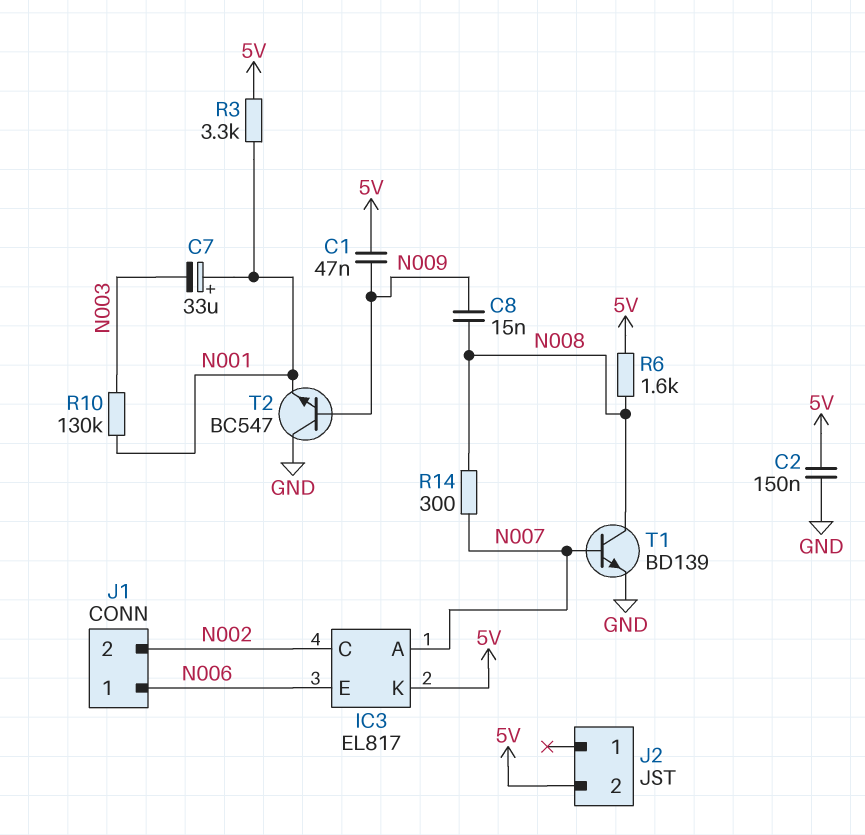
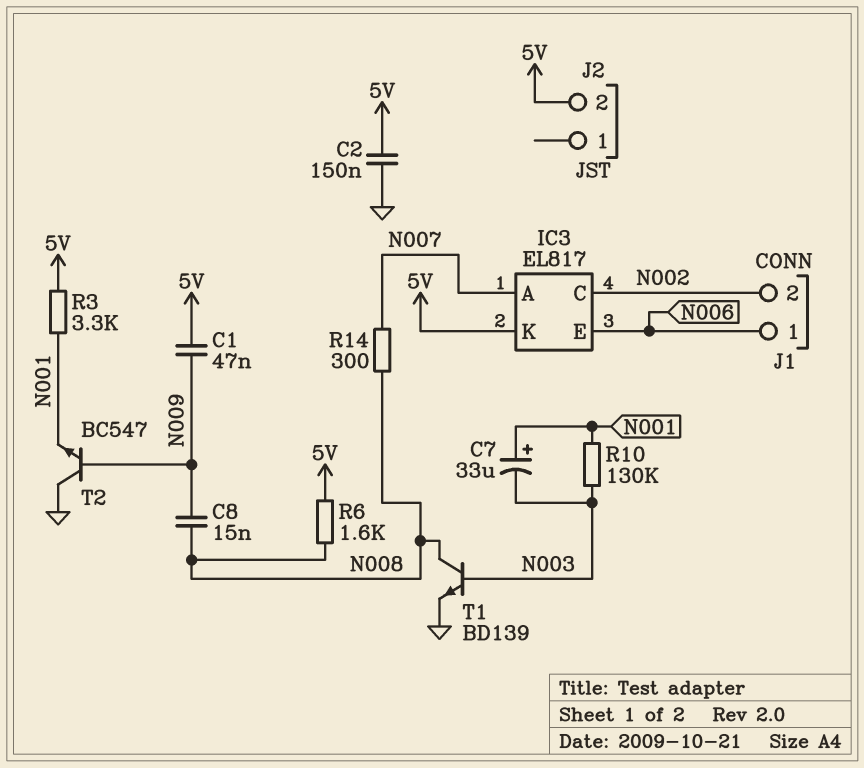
T1: NPN BD139 (B N007, C N008, E GND) -> NPN BD139 (B N003, C N008, E GND)

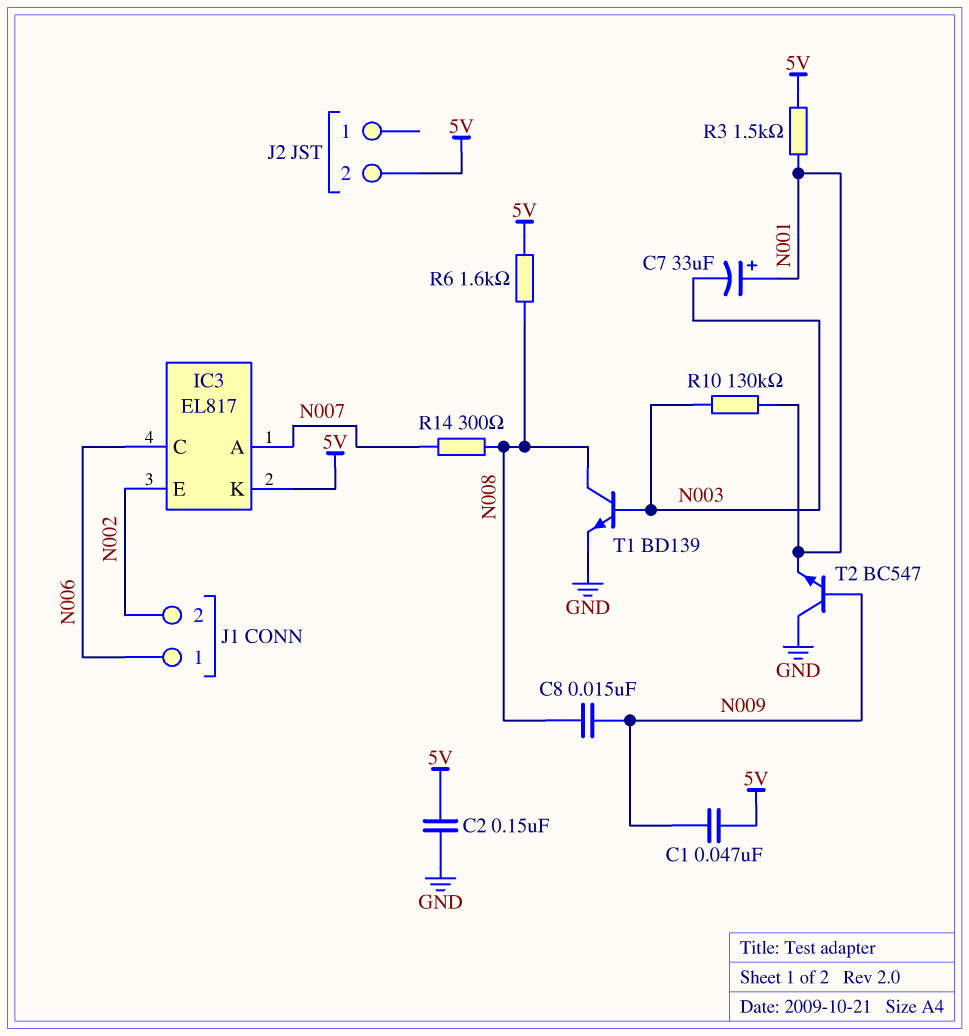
IC3 pin C: N002 -> N006
IC3 pin E: N006 -> N002
R3: 3.3k (5V, N001) -> 1.5k (5V, N001)

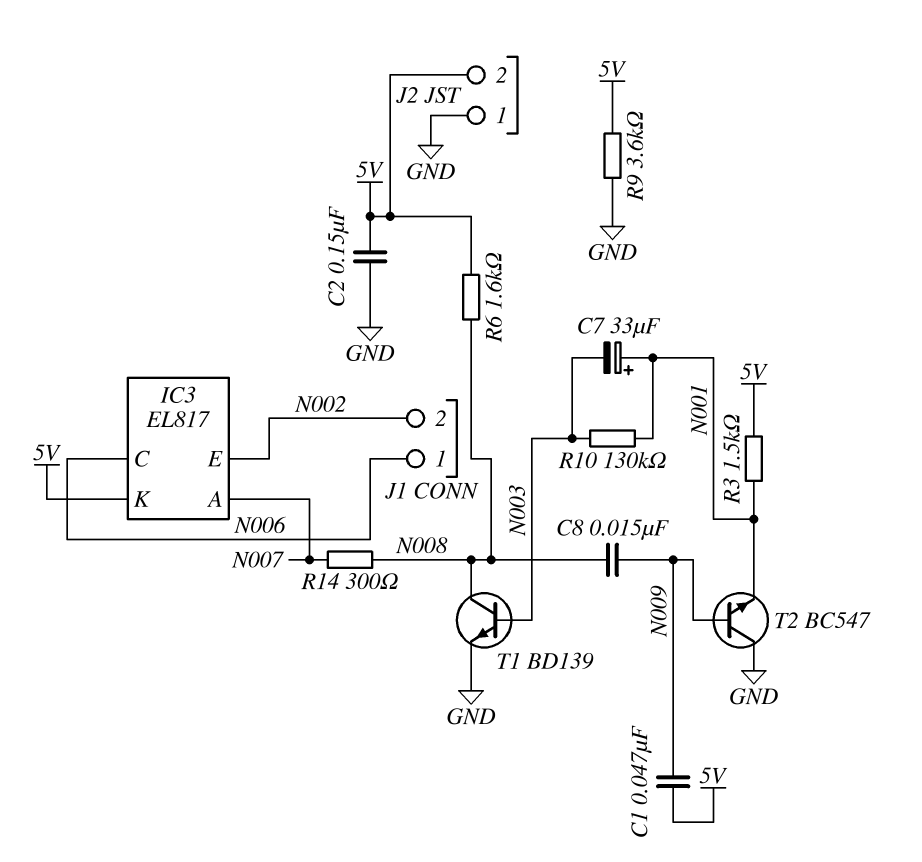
J2 pin 1: none -> GND
R9: none -> 3.6k (5V, GND)

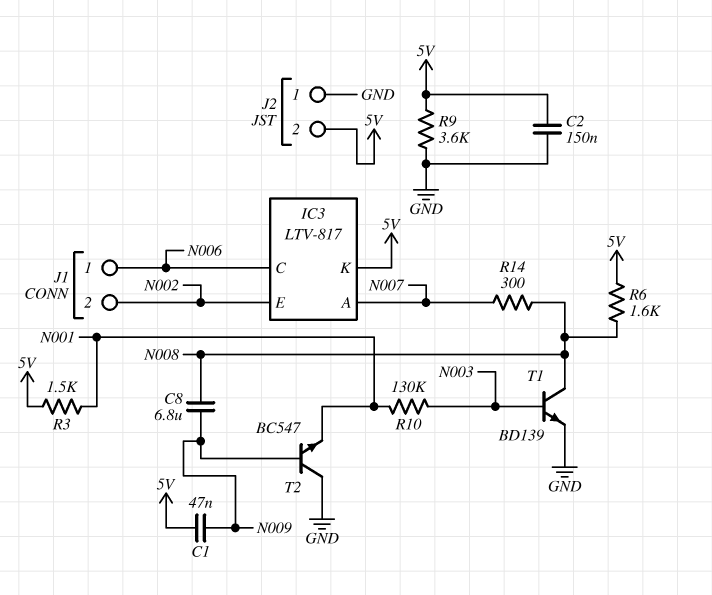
C7: 33uF (plus N001, minus N003) -> none
C8: 15nF (N008, N009) -> 6.8uF (N008, N009)
IC3: EL817 -> LTV-817

